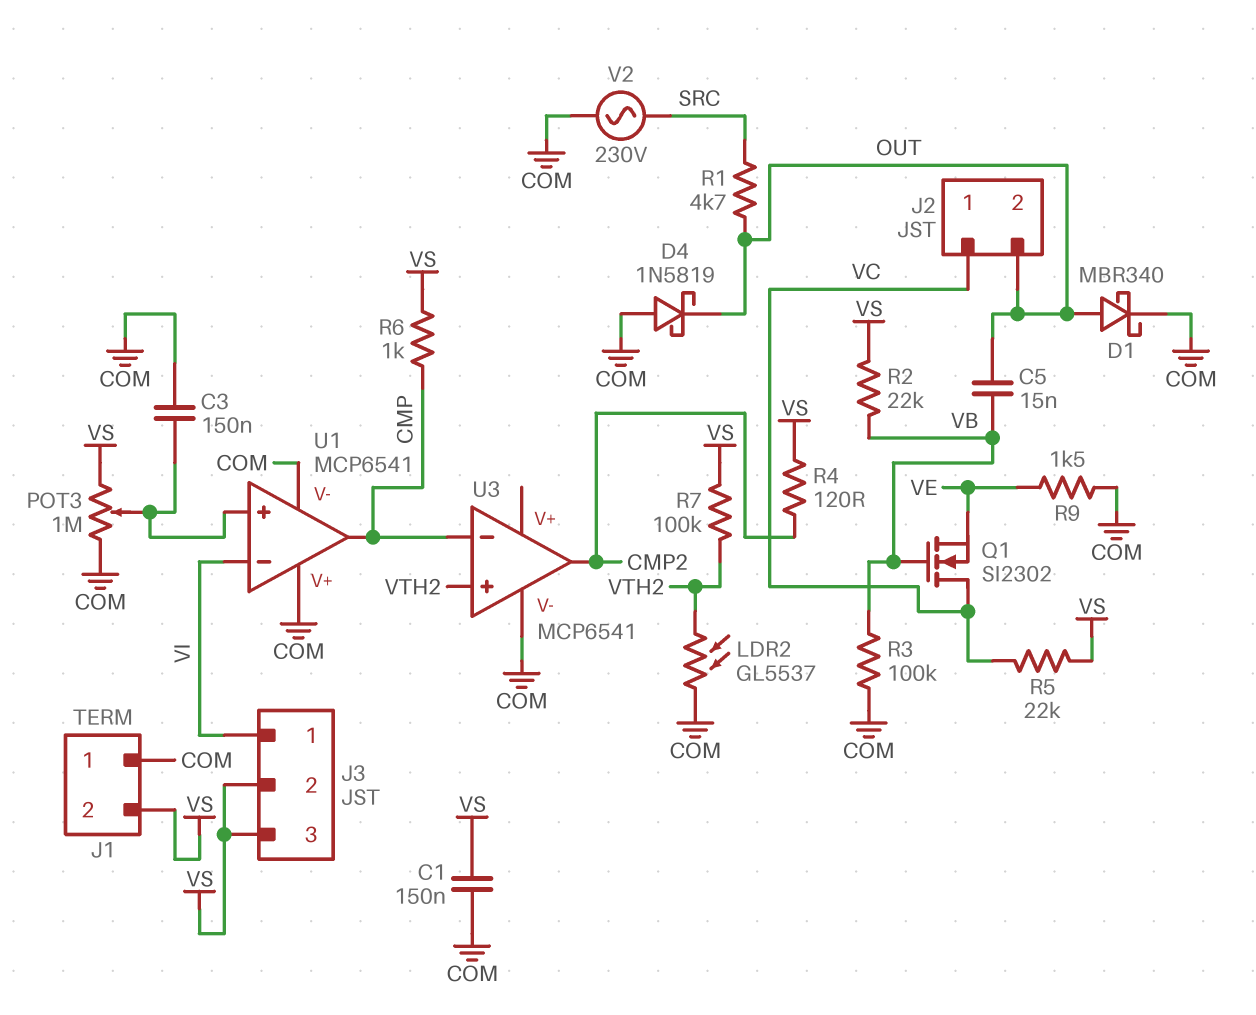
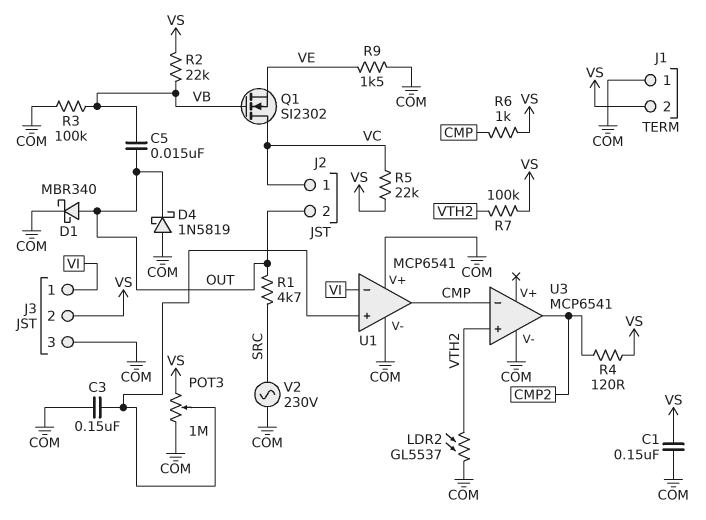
J3 pin 3: VS -> COM

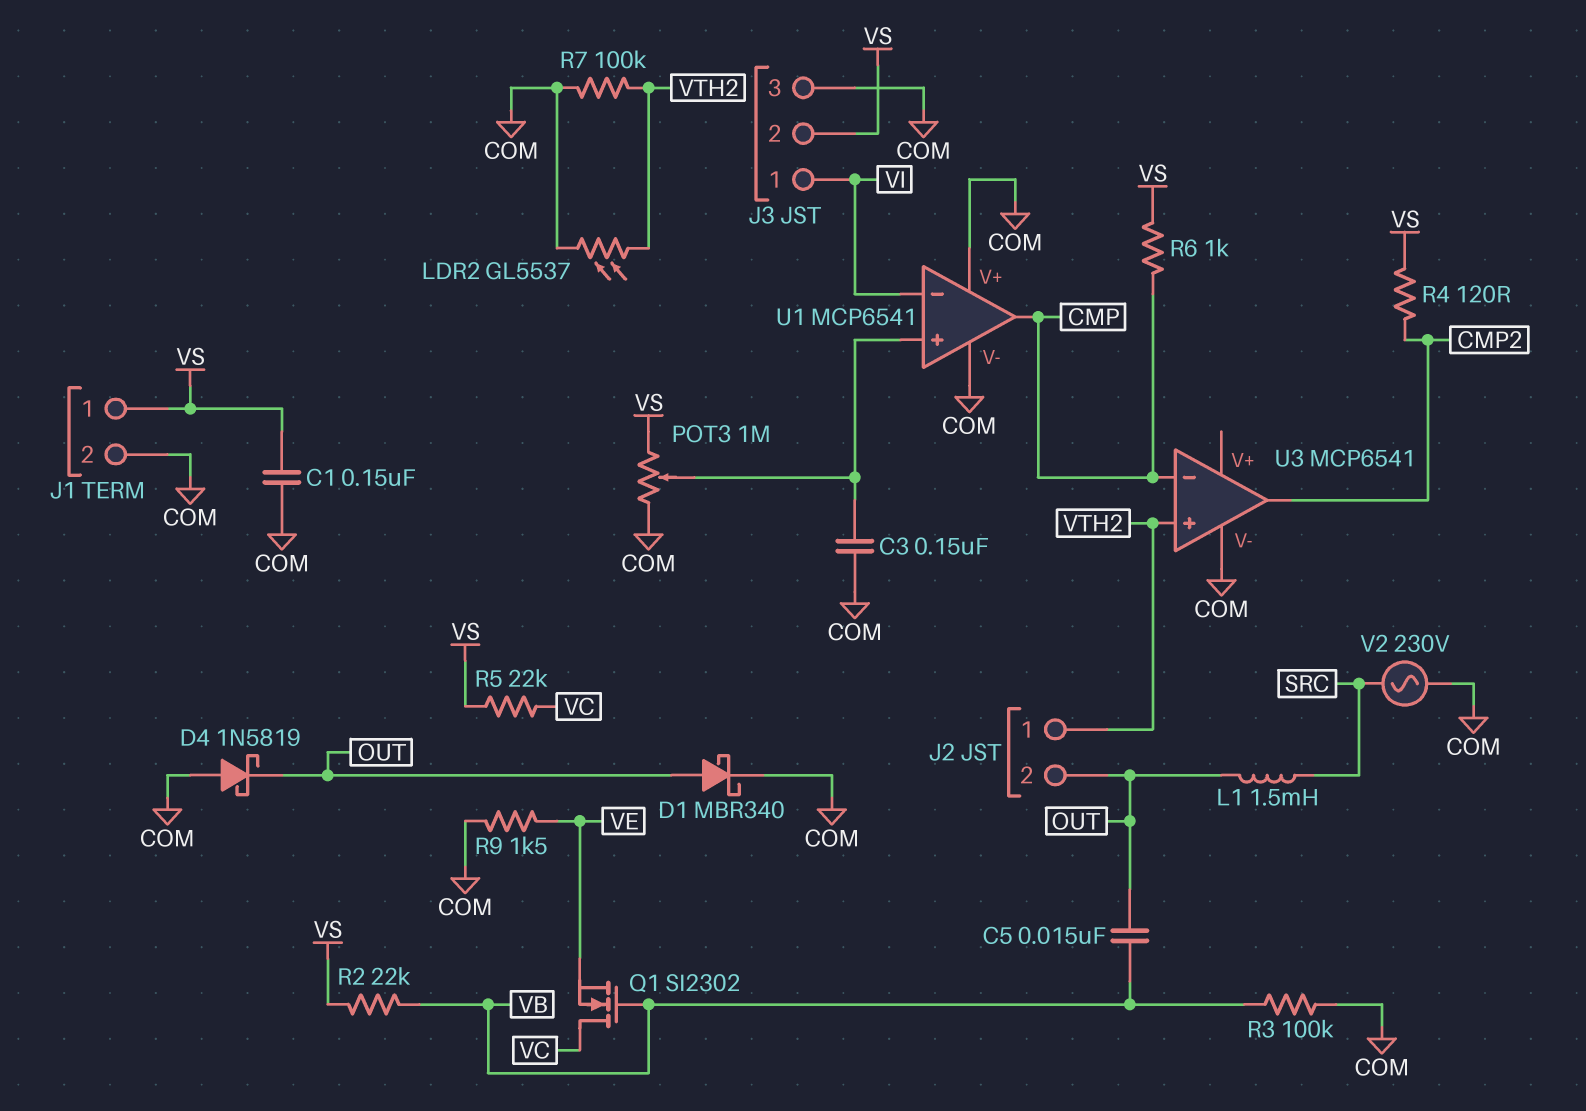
J1 pin 1: COM -> VS
J1 pin 2: VS -> COM
J2 pin 1: VC -> VTH2
L1: none -> 1.5mH (OUT, SRC)
R1: 4.7k (OUT, SRC) -> none
R7: 100k (VS, VTH2) -> 100k (COM, VTH2)

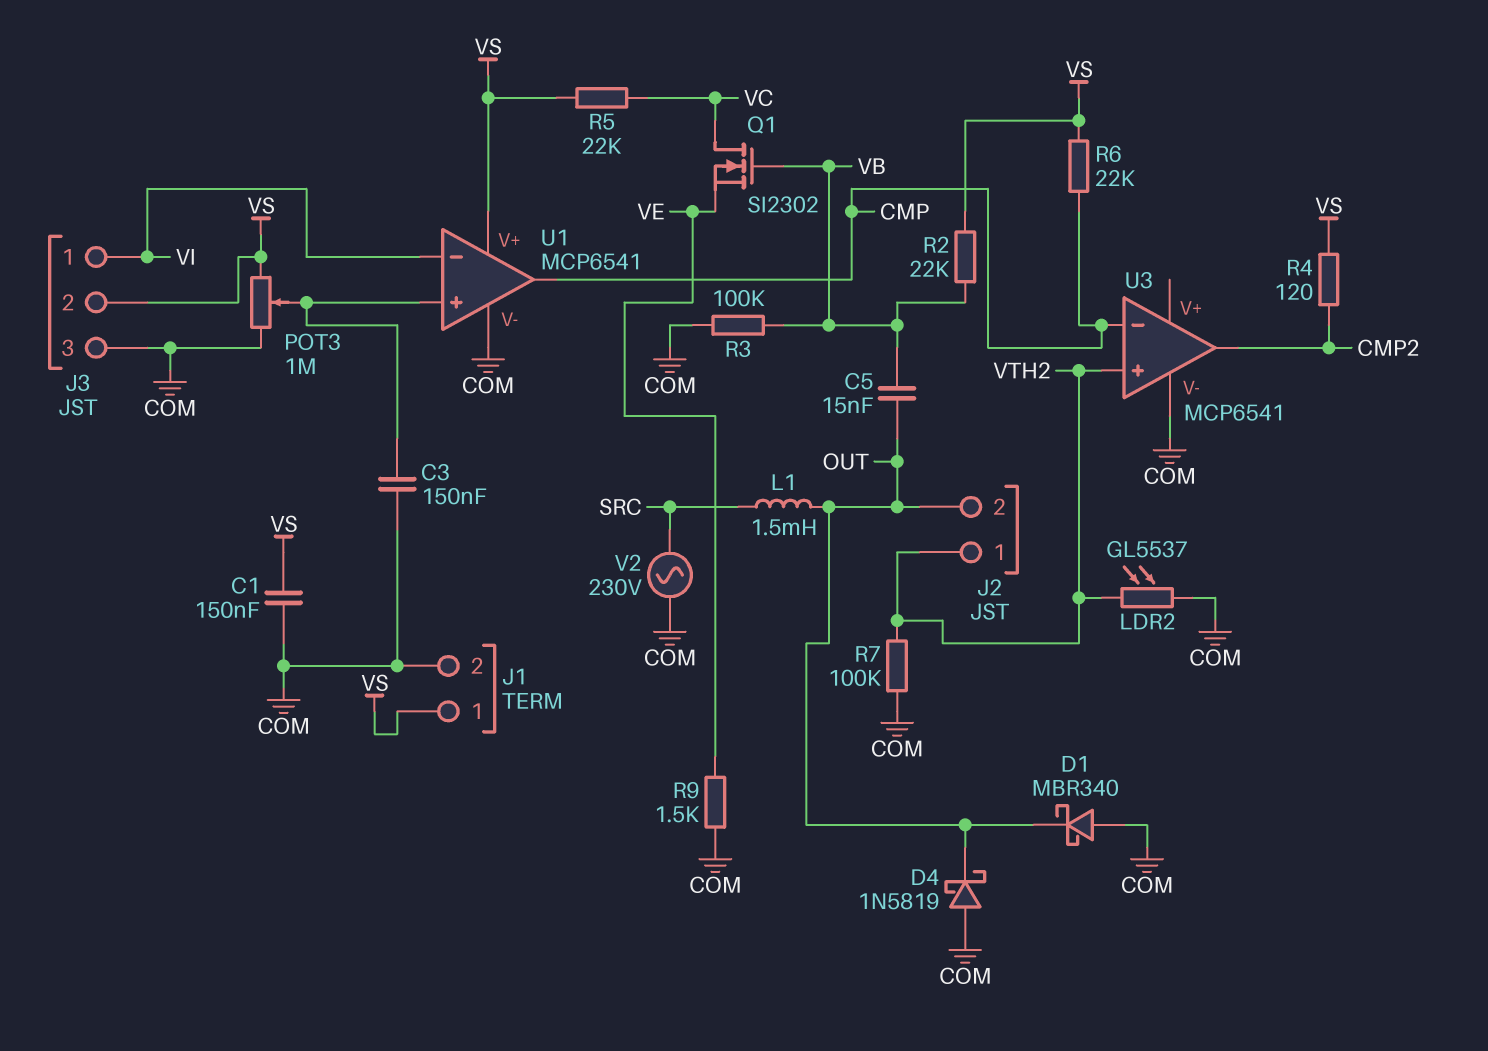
D1: schottky MBR340 (A OUT, K COM) -> schottky MBR340 (A COM, K OUT)
R6: 1k (CMP, VS) -> 22k (CMP, VS)
U1 pin V+: COM -> VS

